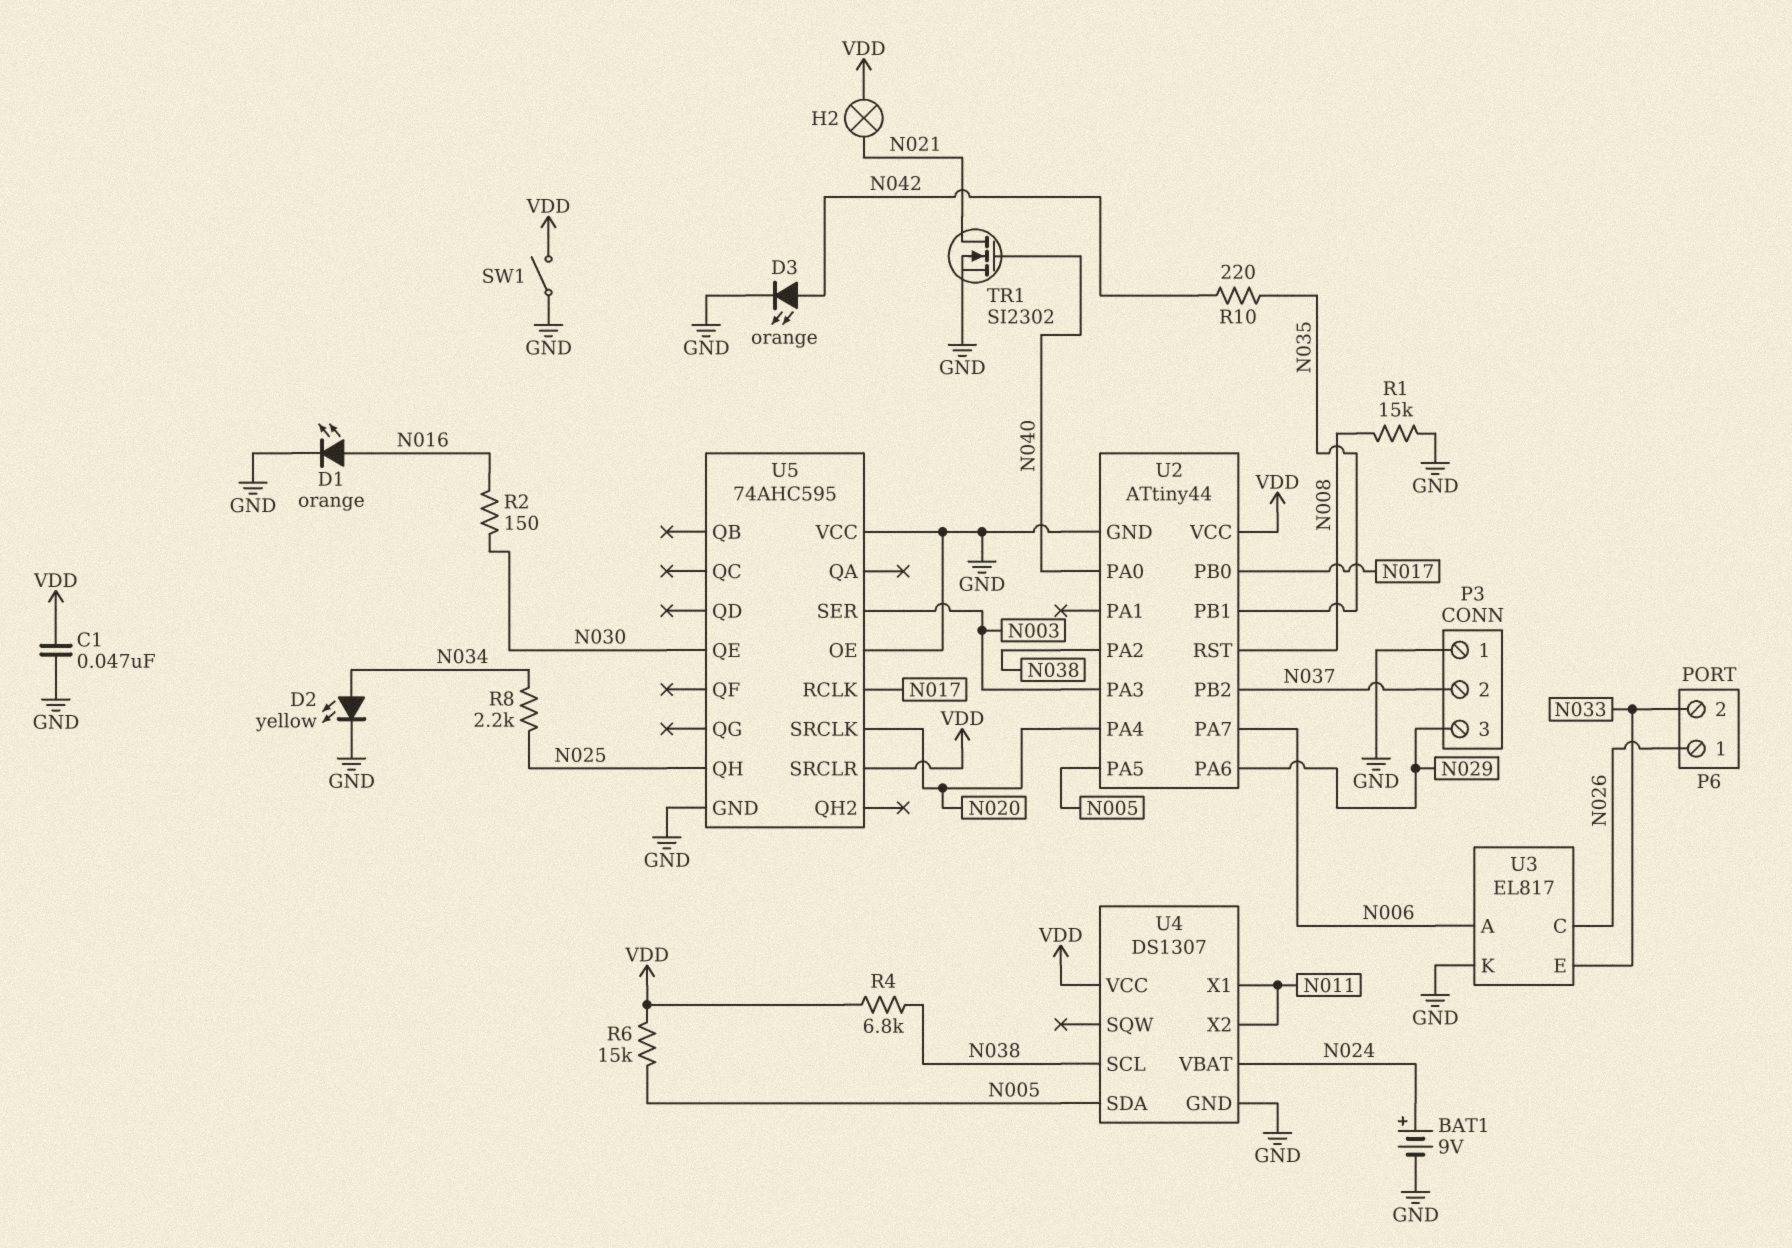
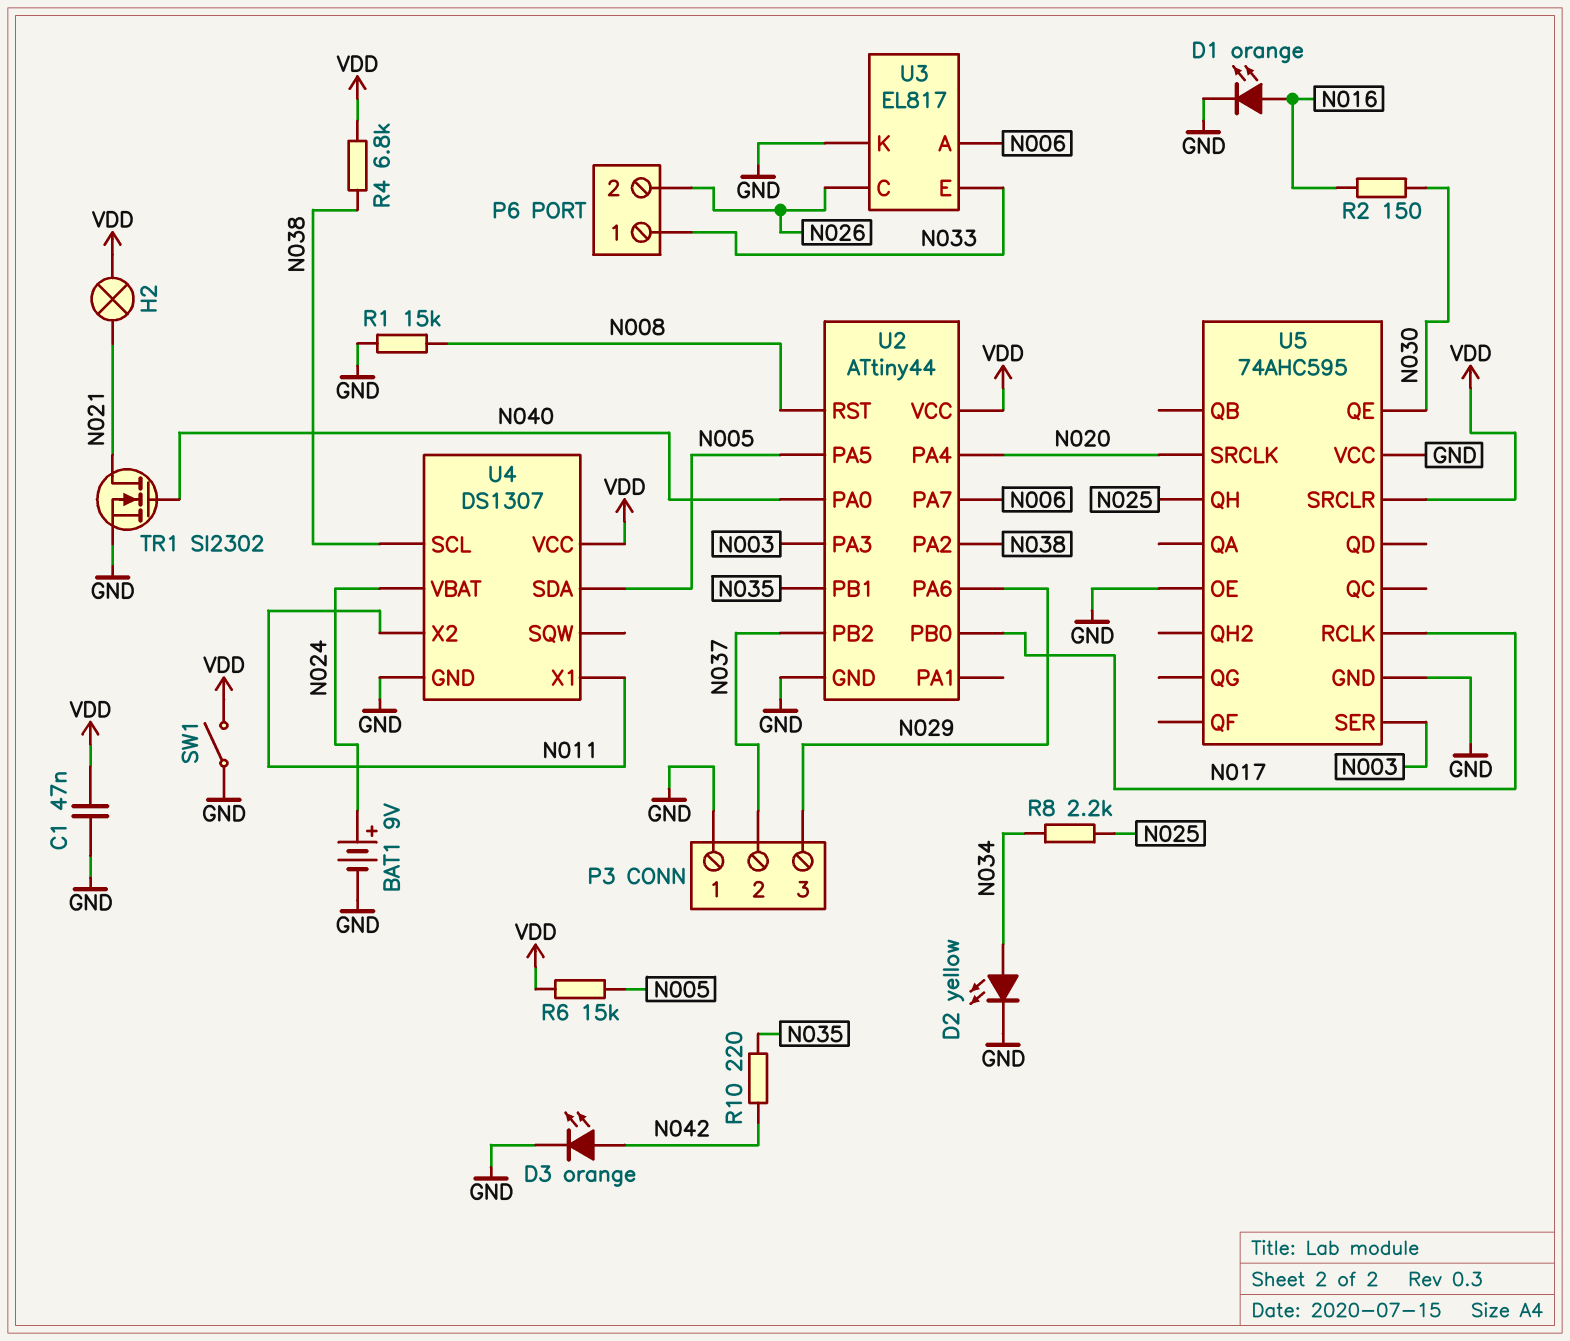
P6 pin 1: N026 -> N033
P6 pin 2: N033 -> N026

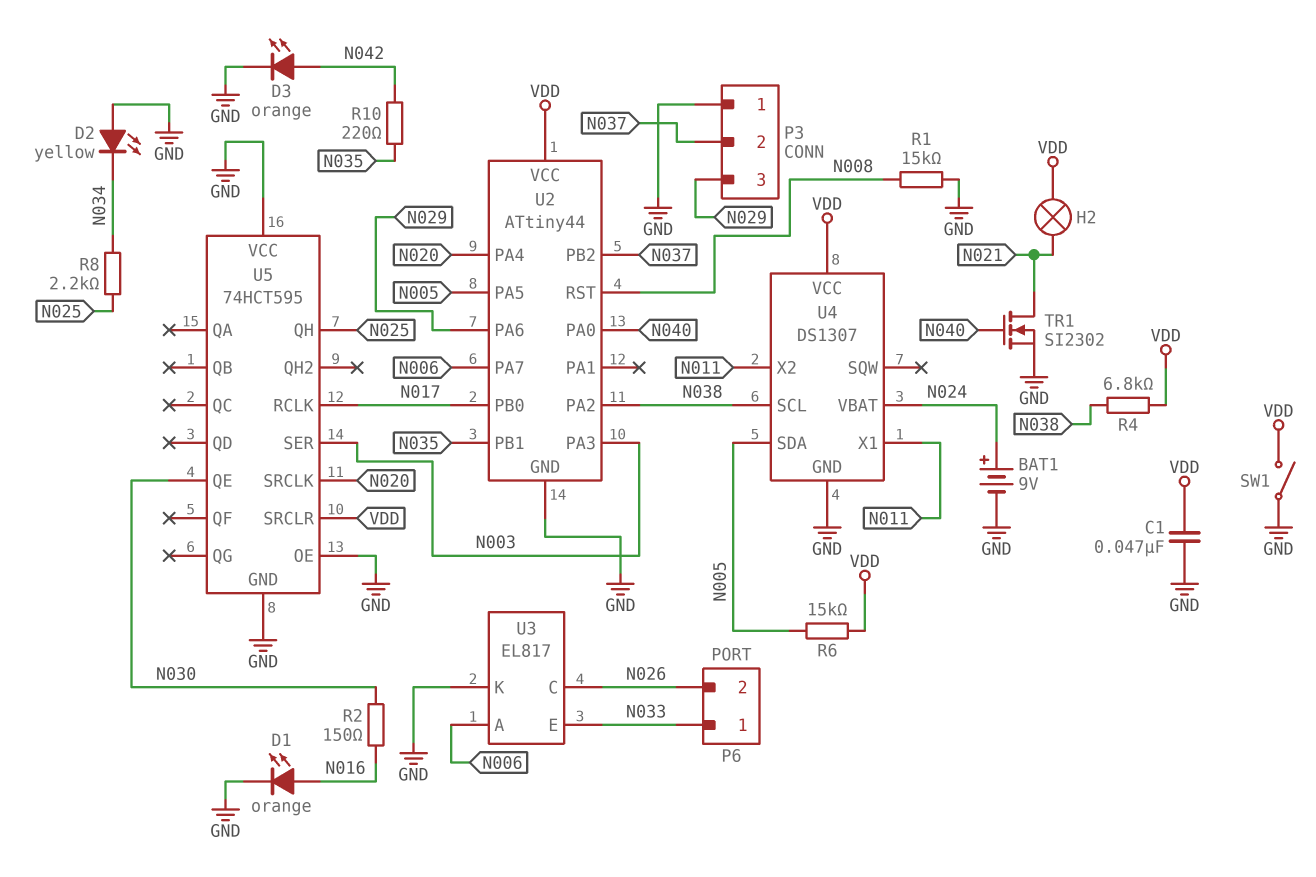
D2: LED yellow (A N034, K GND) -> LED yellow (A GND, K N034)
U5: 74AHC595 -> 74HCT595

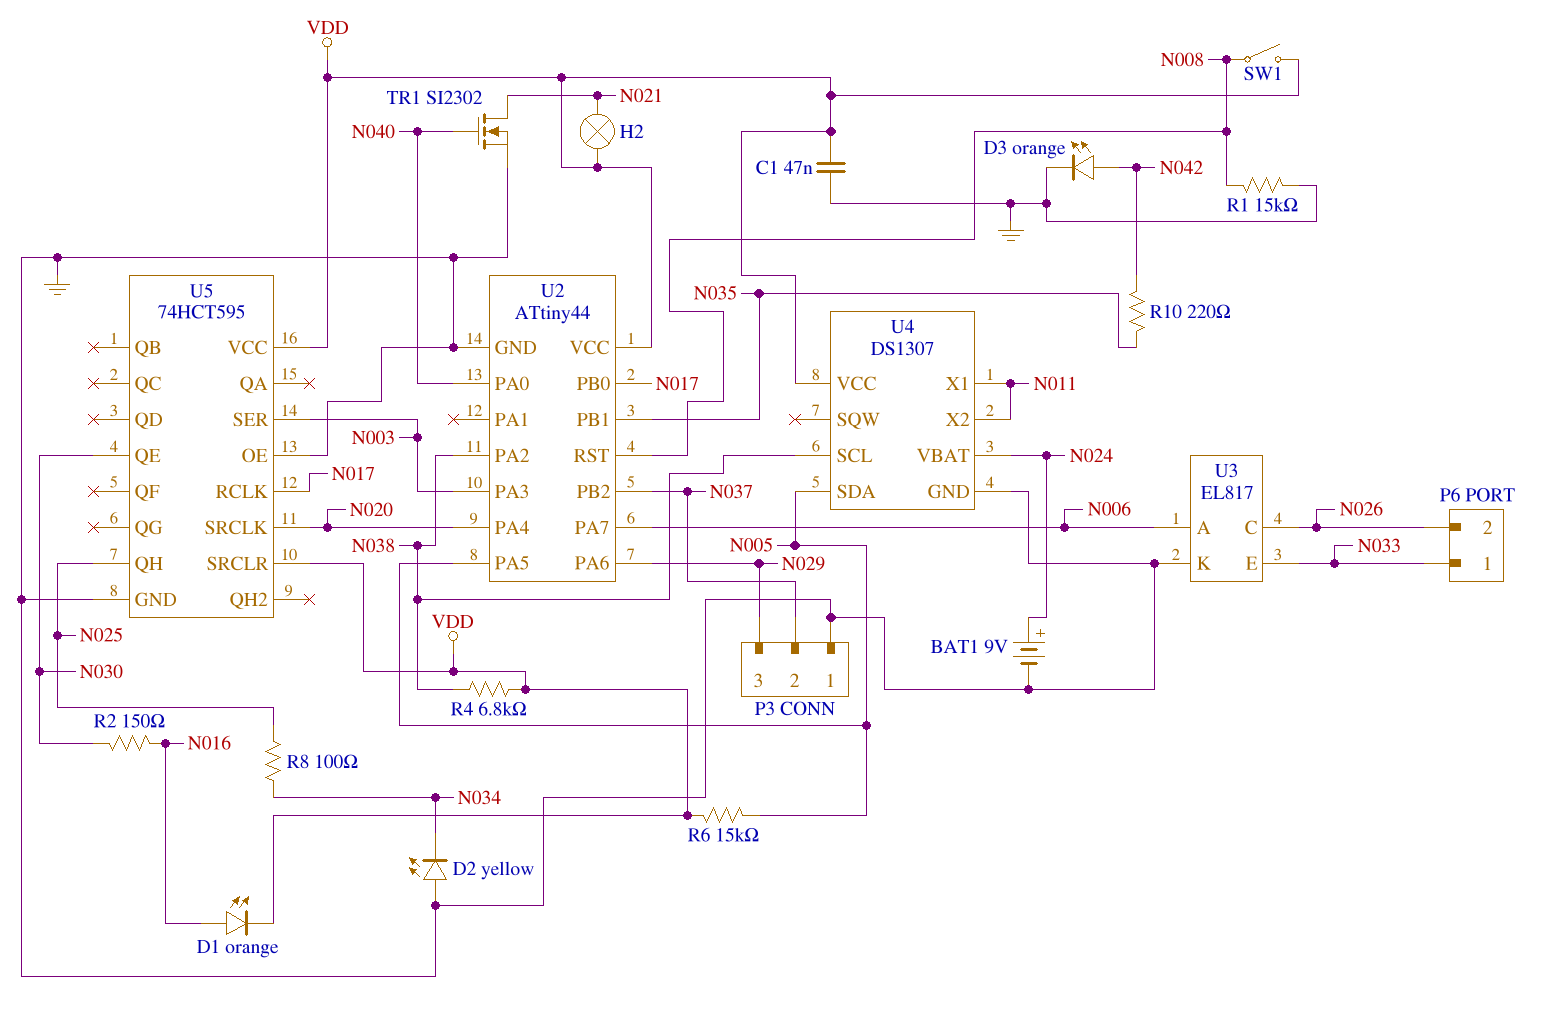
D1: LED orange (A N016, K GND) -> LED orange (A N016, K VDD)
R8: 2.2k (N025, N034) -> 100 (N025, N034)
SW1: switch (GND, VDD) -> switch (N008, VDD)
U5 pin VCC: GND -> VDD

